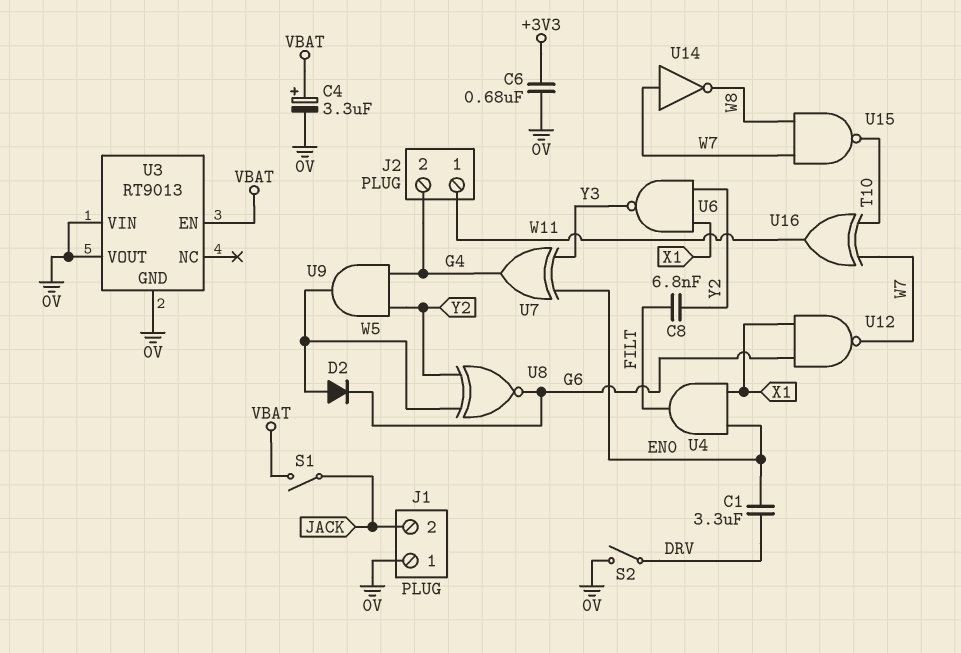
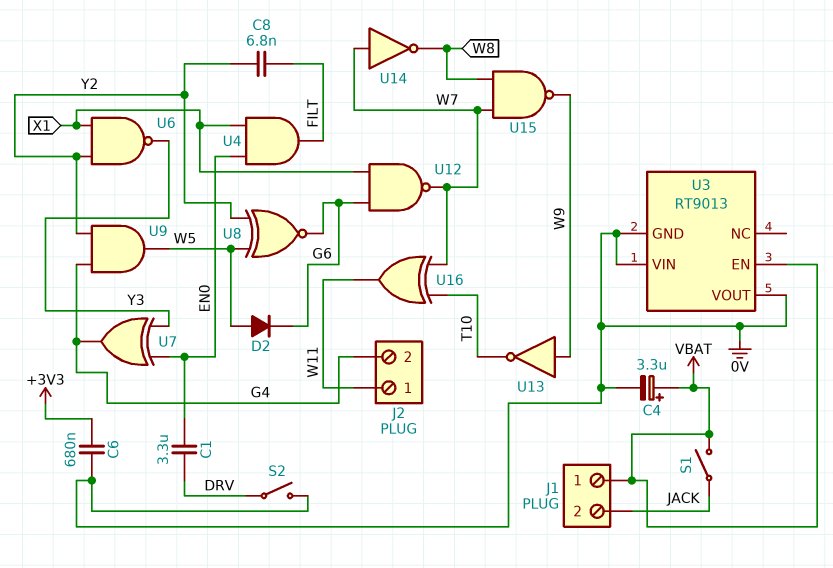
J1 pin 1: 0V -> VBAT
U13: none -> NOT (in W9, out T10)
U15: NAND (in W7, in W8, out T10) -> NAND (in W7, in W8, out W9)

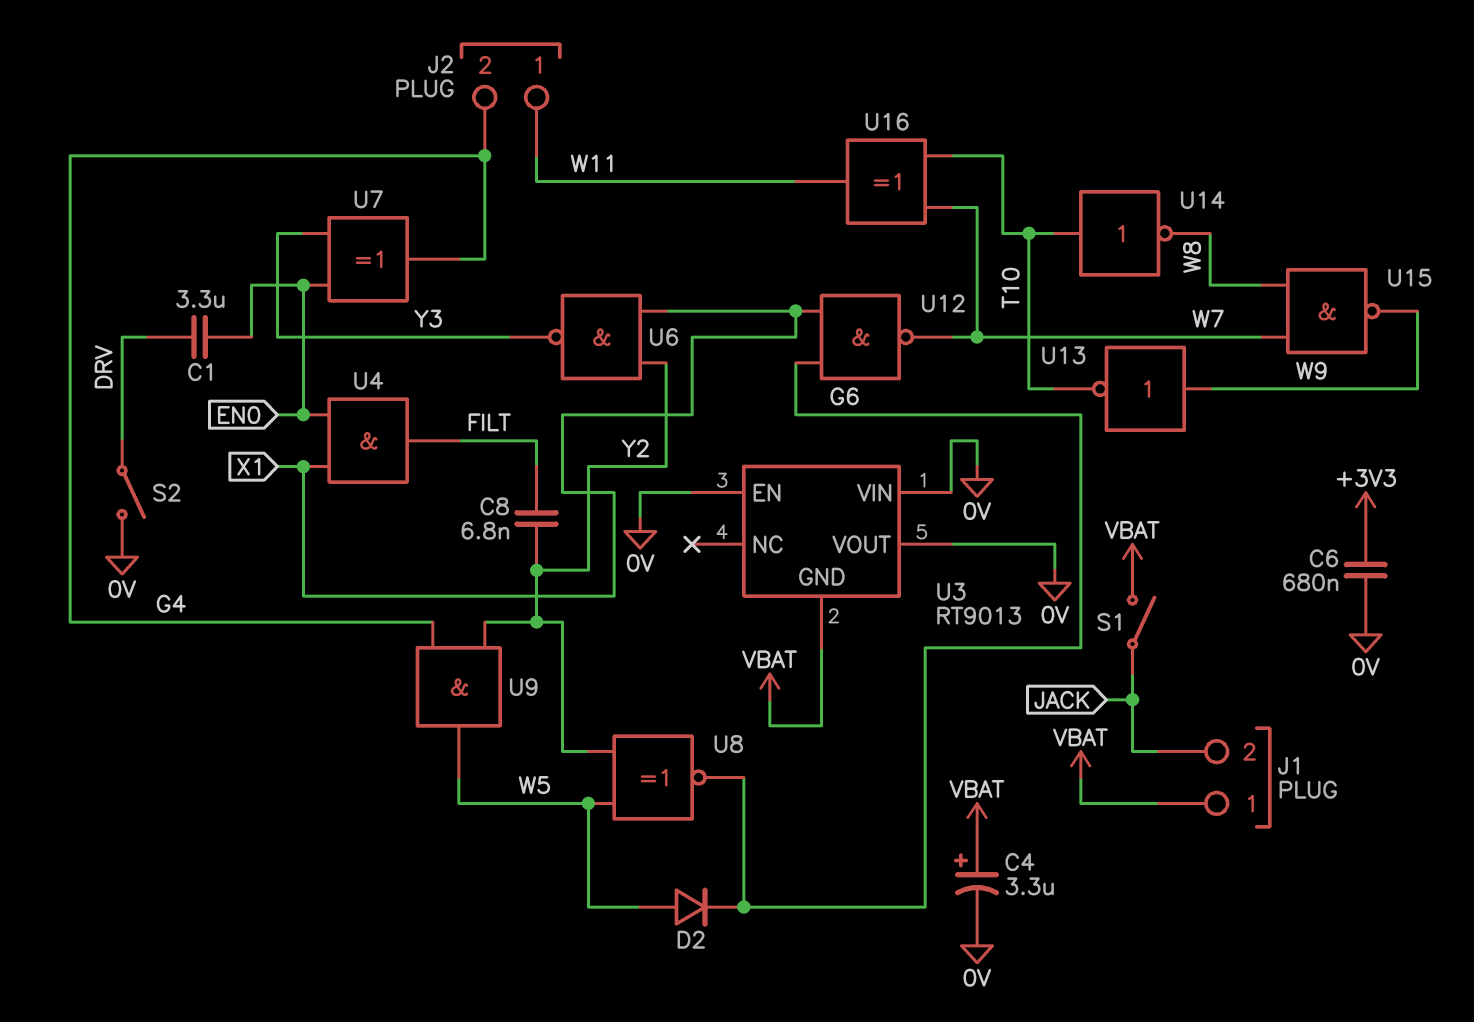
U3 pin EN: VBAT -> 0V
U3 pin GND: 0V -> VBAT
U14: NOT (in W7, out W8) -> NOT (in T10, out W8)

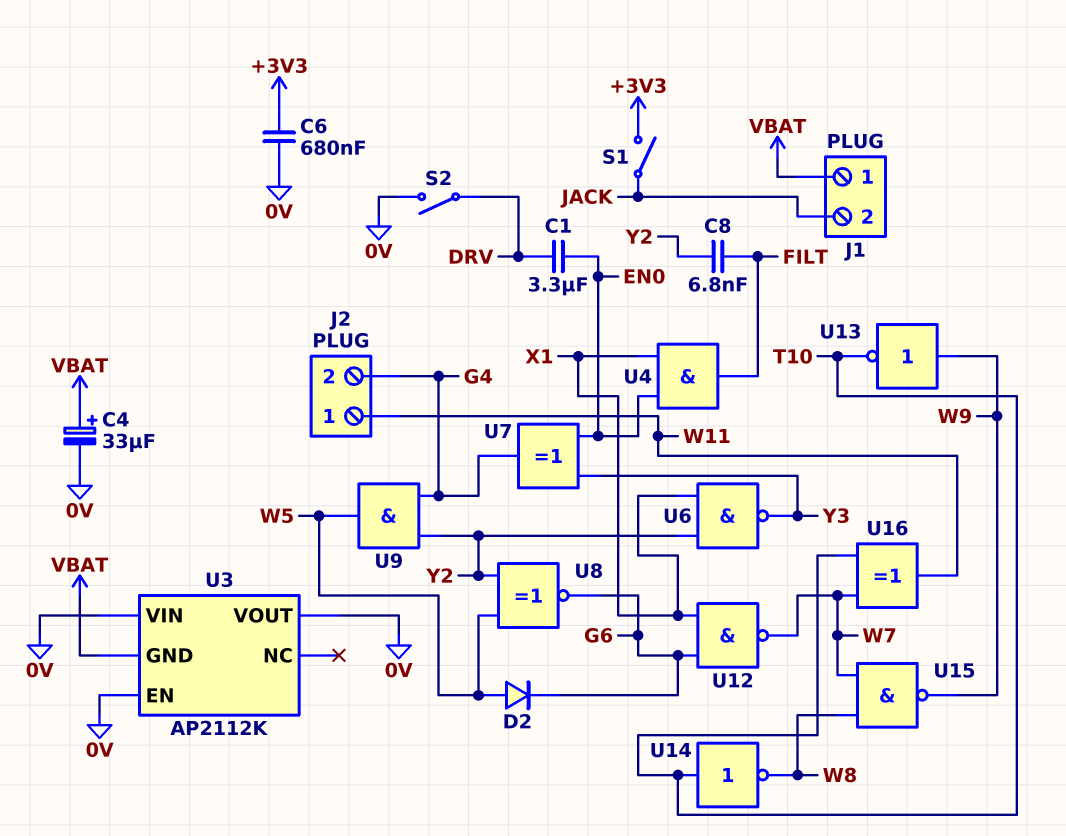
C4: 3.3uF (plus VBAT, minus 0V) -> 33uF (plus VBAT, minus 0V)
S1: switch (JACK, VBAT) -> switch (+3V3, JACK)
U3: RT9013 -> AP2112K

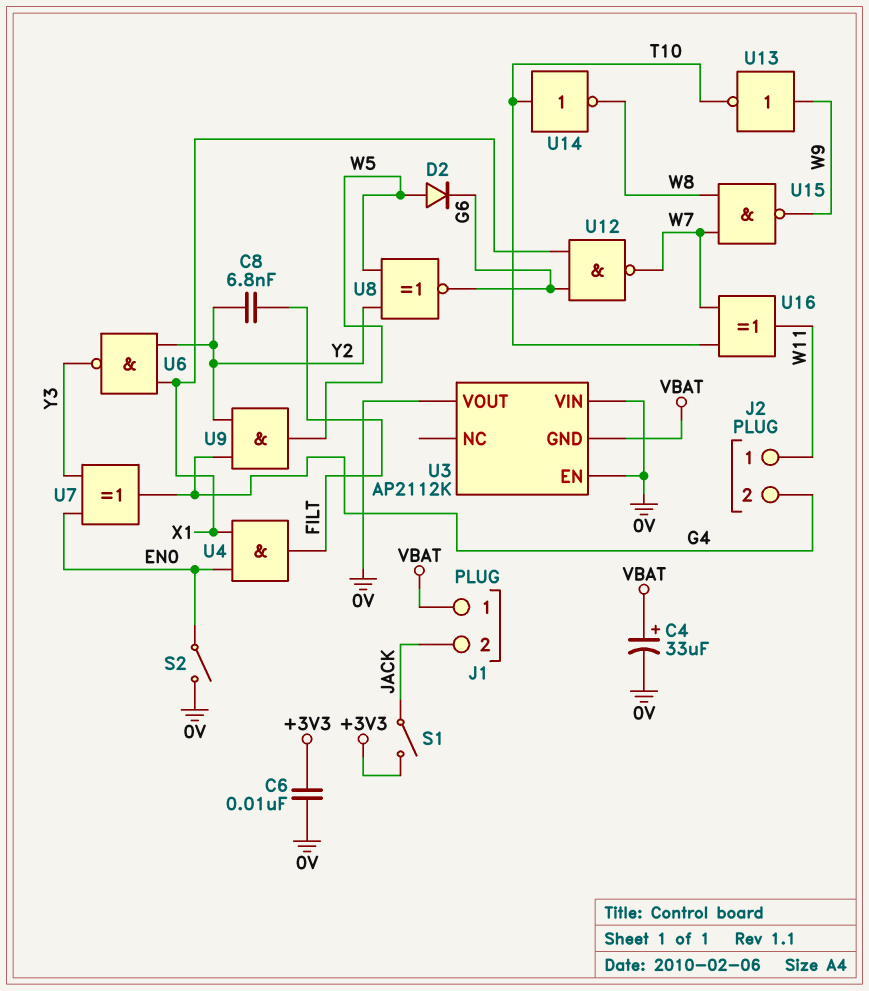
C1: 3.3uF (DRV, EN0) -> none
C6: 680nF (+3V3, 0V) -> 10nF (+3V3, 0V)
S2: switch (0V, DRV) -> switch (0V, EN0)

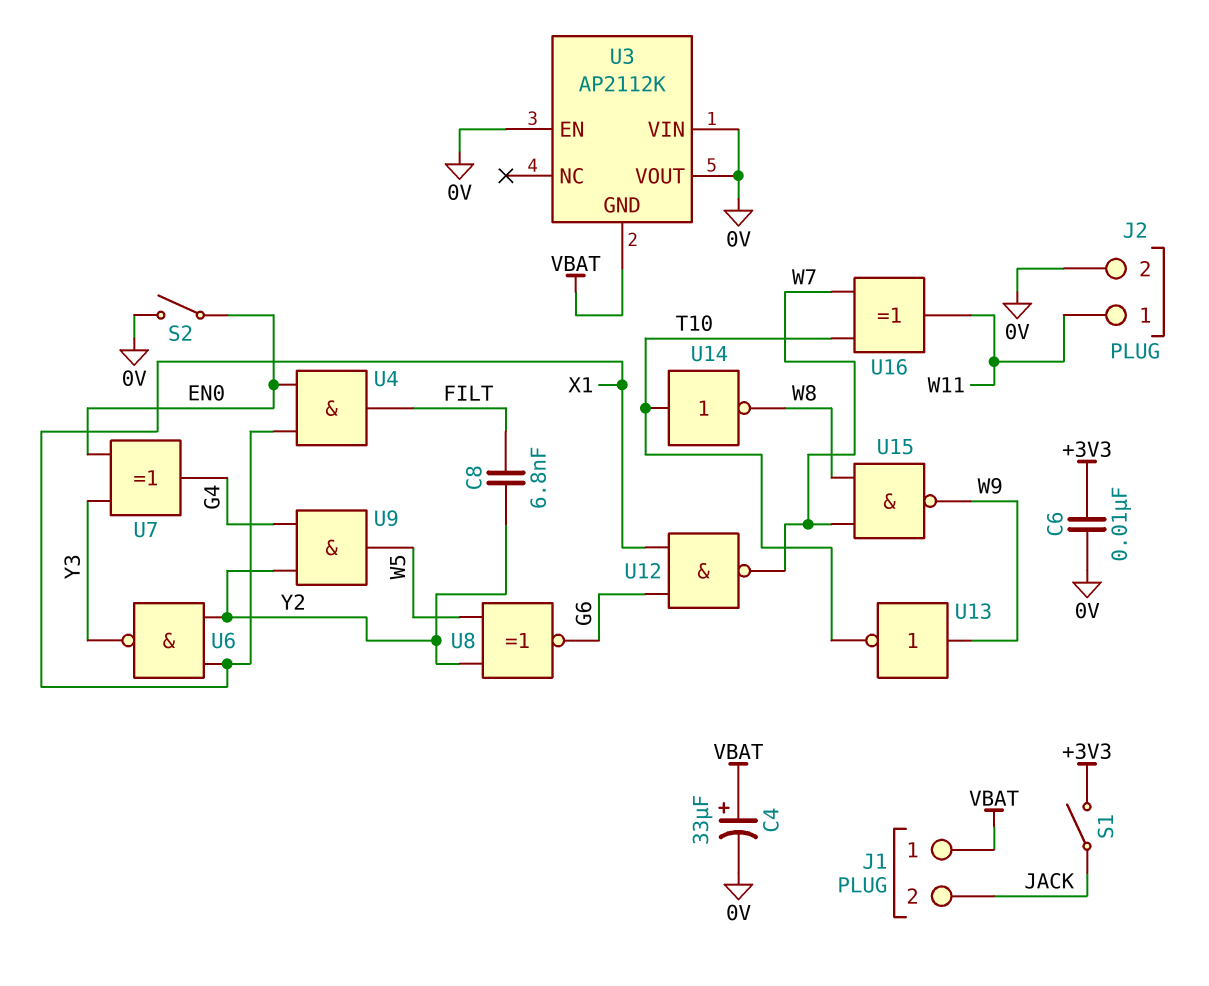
D2: diode (A W5, K G6) -> none
J2 pin 2: G4 -> 0V

